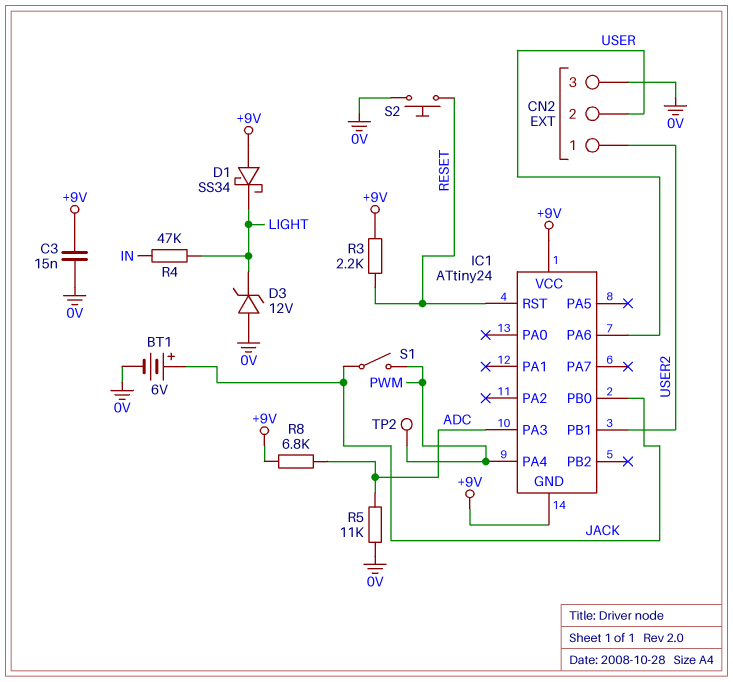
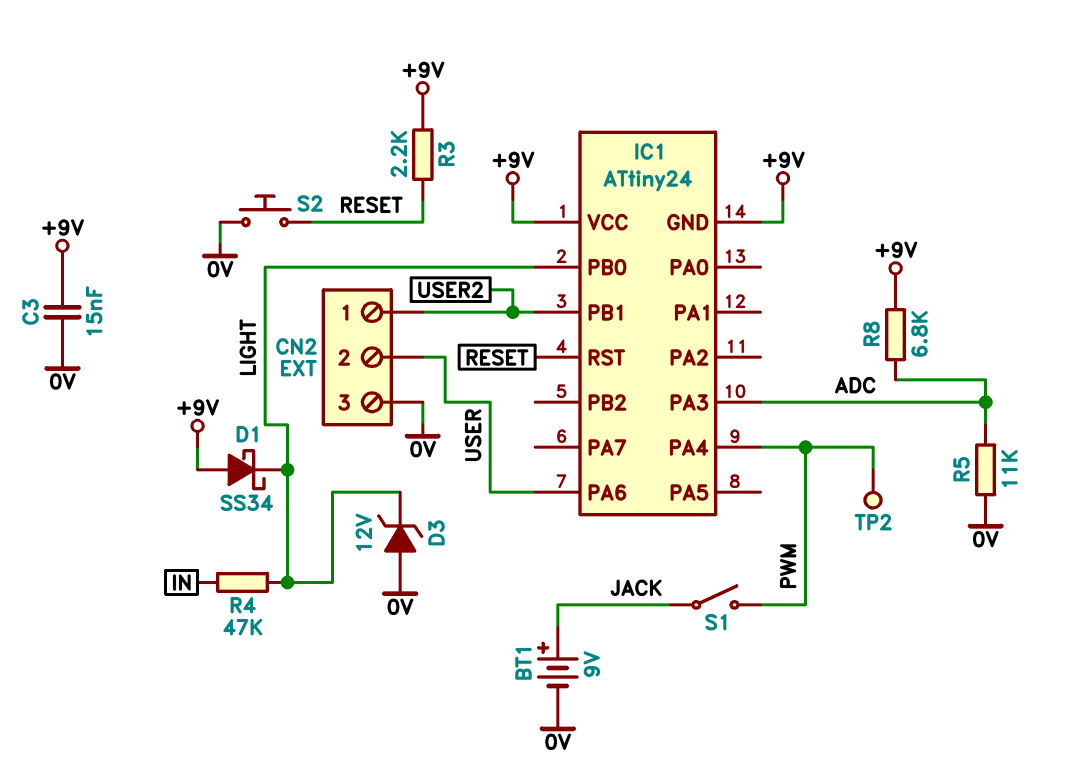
BT1: 6V (plus JACK, minus 0V) -> 9V (plus JACK, minus 0V)
IC1 pin PB0: JACK -> LIGHT

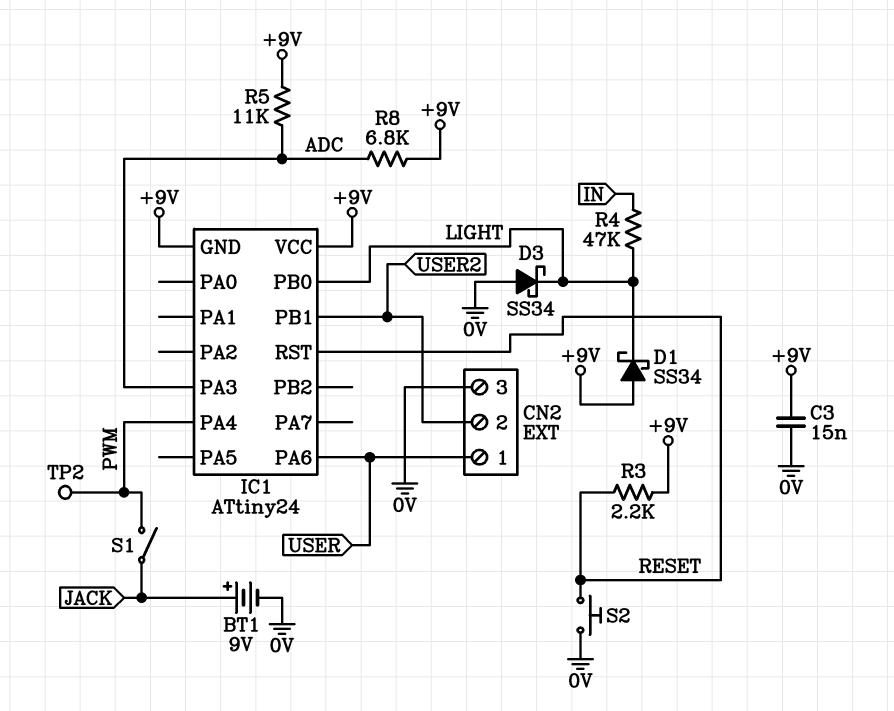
CN2 pin 1: USER2 -> USER
CN2 pin 2: USER -> USER2
D3: zener 12V (A 0V, K LIGHT) -> schottky SS34 (A 0V, K LIGHT)
R5: 11k (0V, ADC) -> 11k (+9V, ADC)

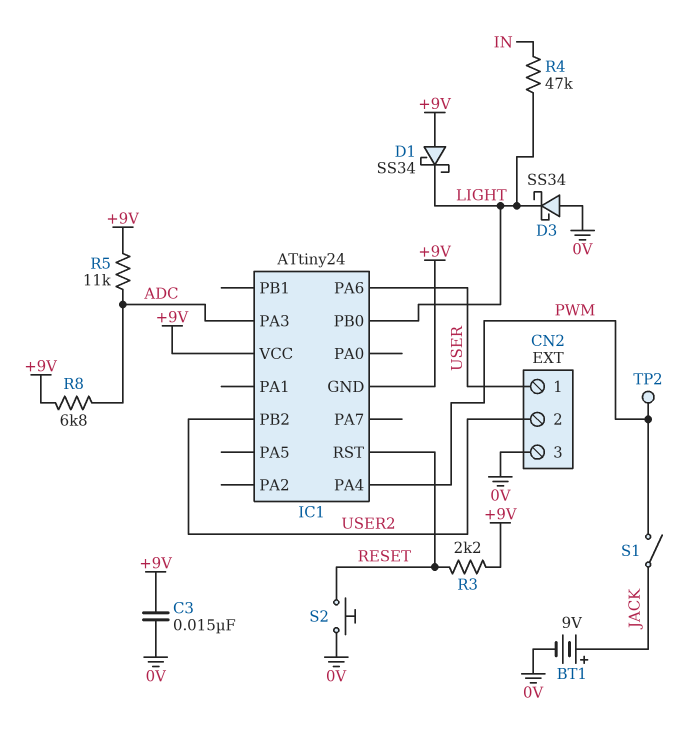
IC1 pin PB1: USER2 -> none
IC1 pin PB2: none -> USER2

